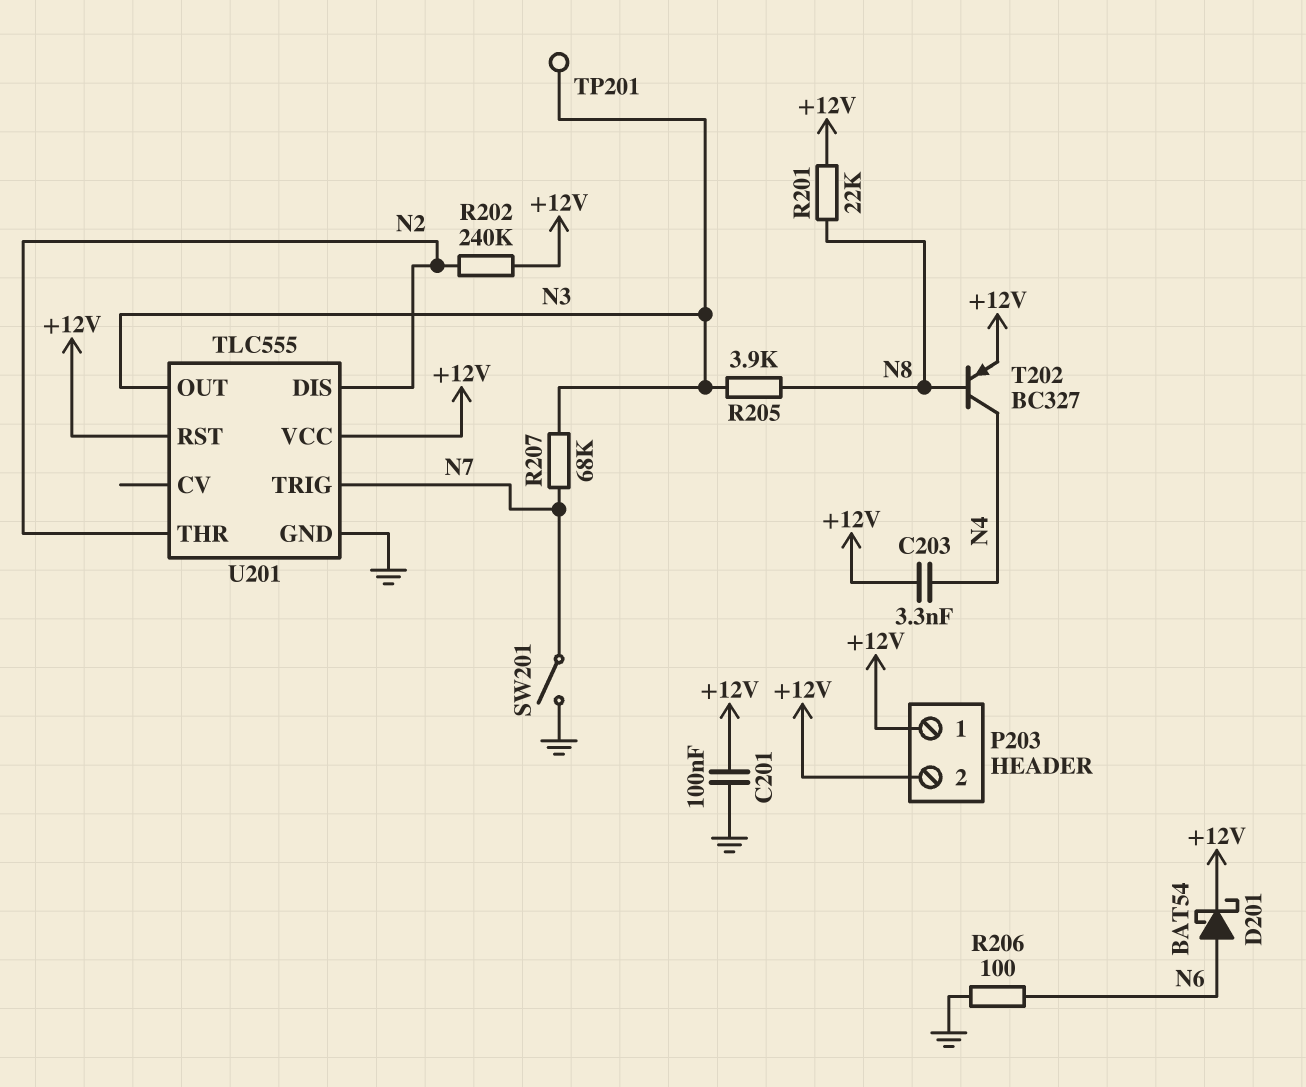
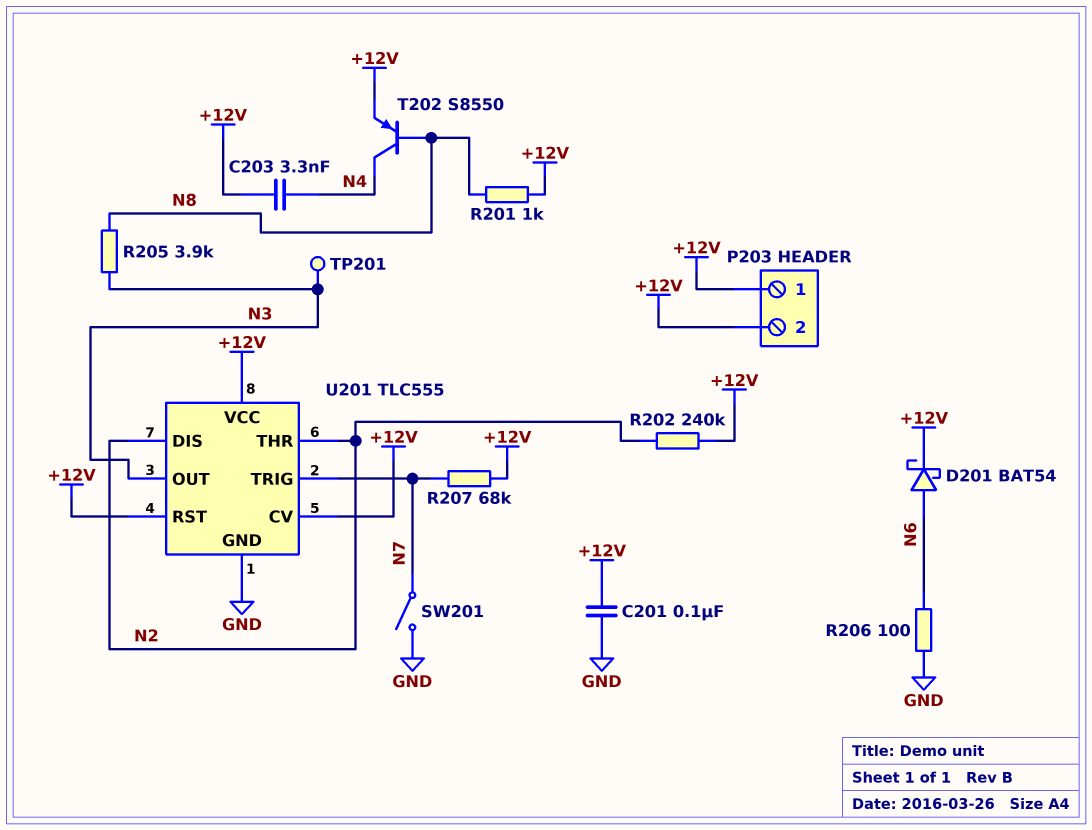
R201: 22k (+12V, N8) -> 1k (+12V, N8)
R207: 68k (N3, N7) -> 68k (+12V, N7)
T202: PNP BC327 (B N8, C N4, E +12V) -> PNP S8550 (B N8, C N4, E +12V)
U201 pin CV: none -> +12V

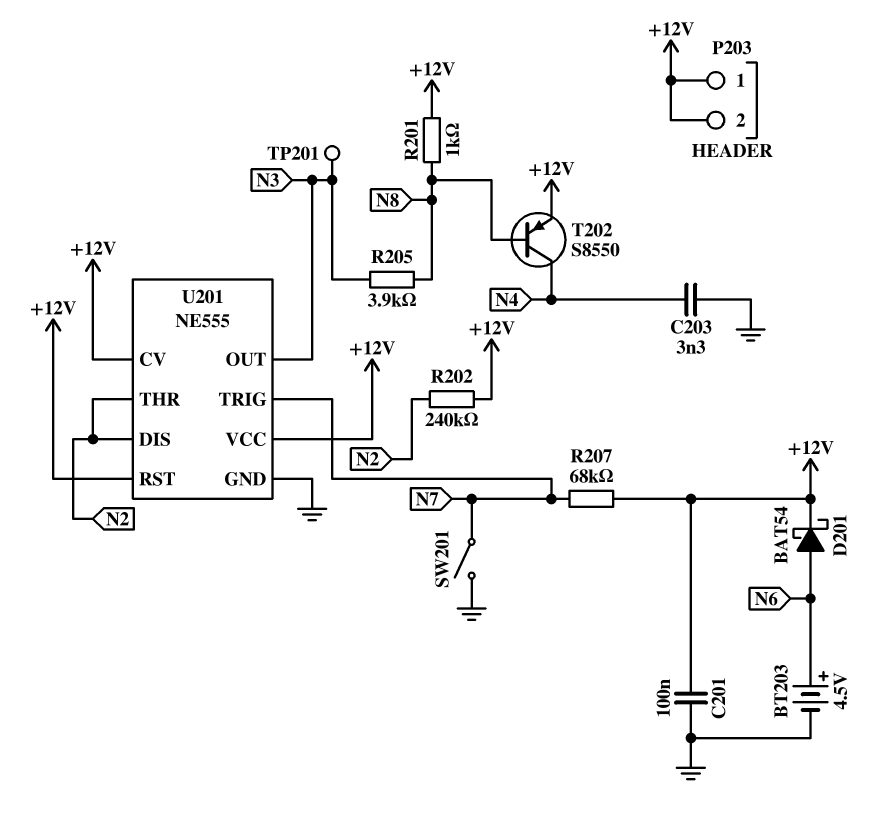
BT203: none -> 4.5V (plus N6, minus GND)
C203: 3.3nF (+12V, N4) -> 3.3nF (GND, N4)
R206: 100 (GND, N6) -> none
U201: TLC555 -> NE555

